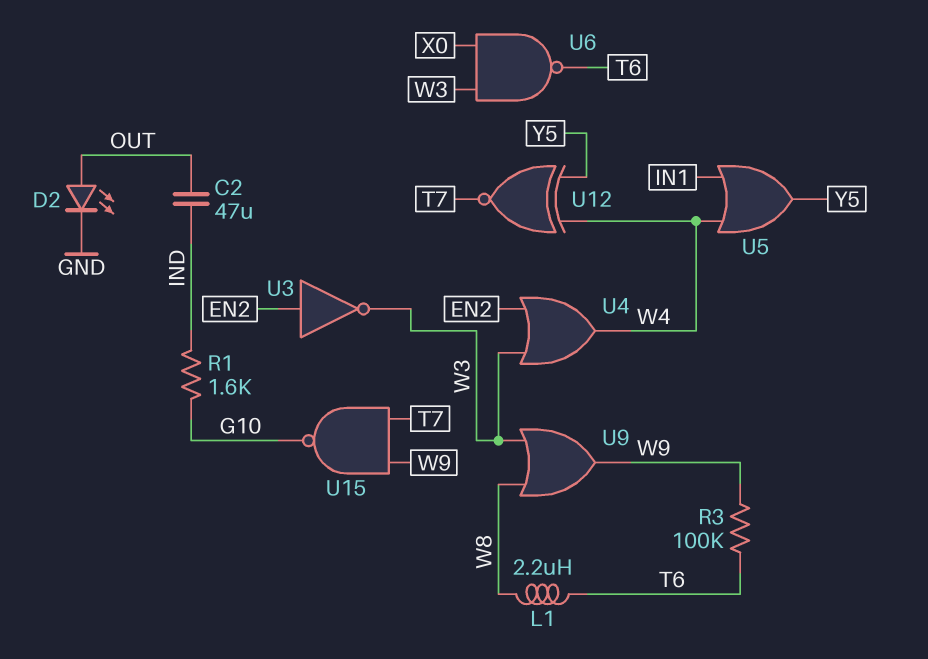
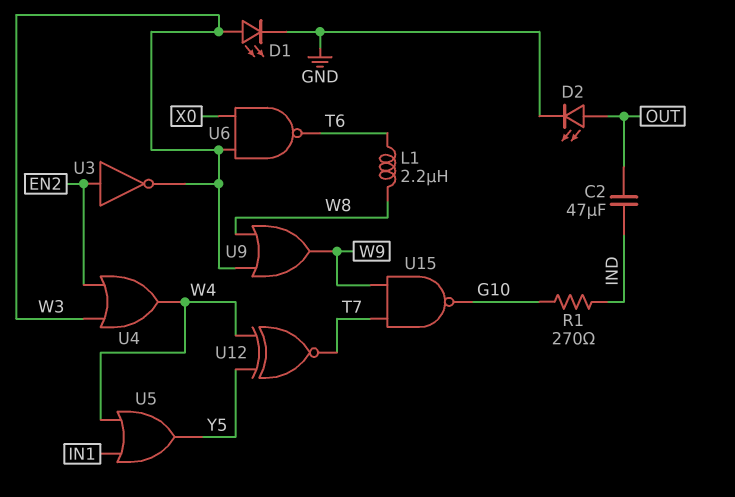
D1: none -> LED (A W3, K GND)
R1: 1.6k (G10, IND) -> 270 (G10, IND)
R3: 100k (T6, W9) -> none

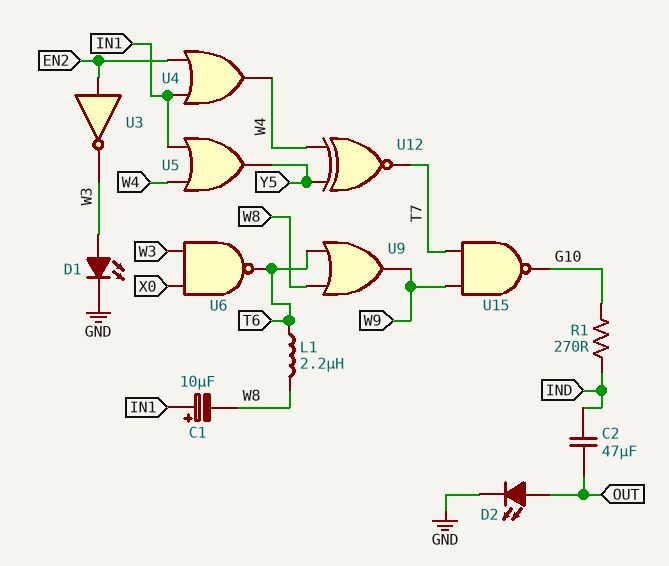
C1: none -> 10uF (plus IN1, minus W8)
U4: OR (in EN2, in W3, out W4) -> OR (in EN2, in IN1, out W4)
U9: OR (in W3, in W8, out W9) -> OR (in T6, in W8, out W9)

